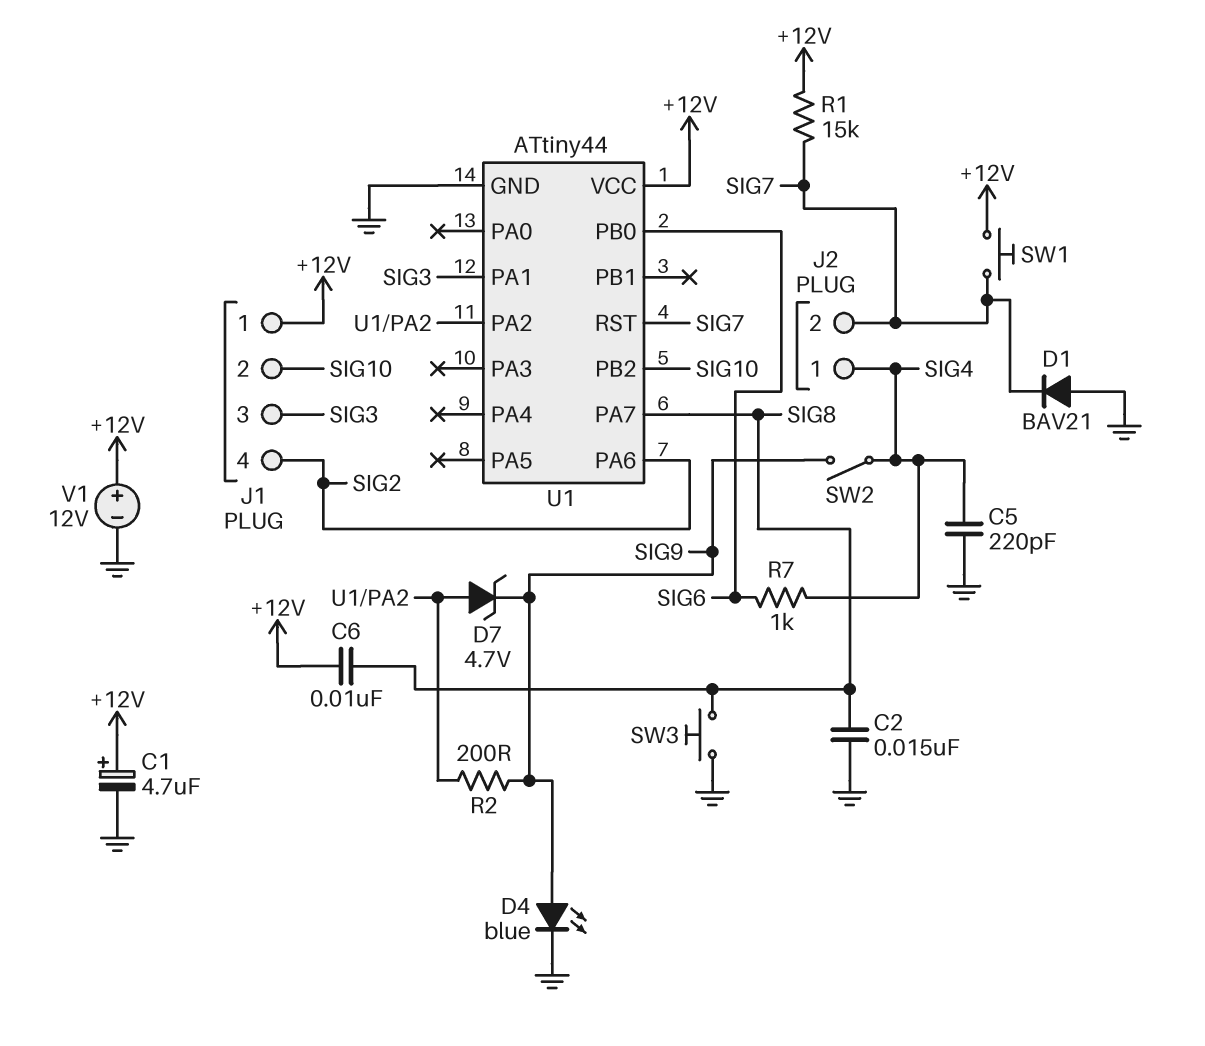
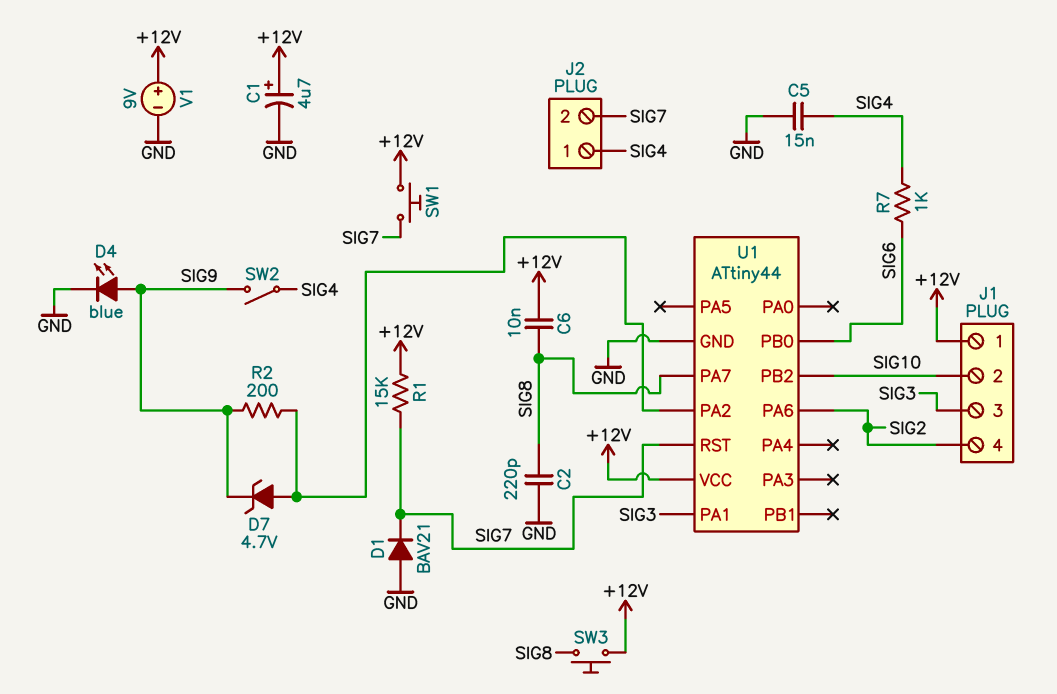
C2: 15nF (GND, SIG8) -> 220pF (GND, SIG8)
C5: 220pF (GND, SIG4) -> 15nF (GND, SIG4)
SW3: button (GND, SIG8) -> button (+12V, SIG8)
V1: 12V (plus +12V, minus GND) -> 9V (plus +12V, minus GND)

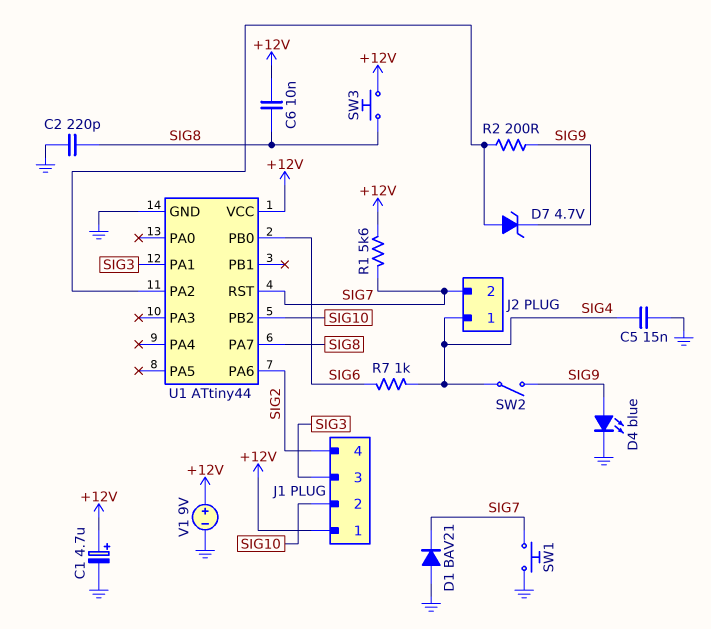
R1: 15k (+12V, SIG7) -> 5.6k (+12V, SIG7)
SW1: button (+12V, SIG7) -> button (GND, SIG7)

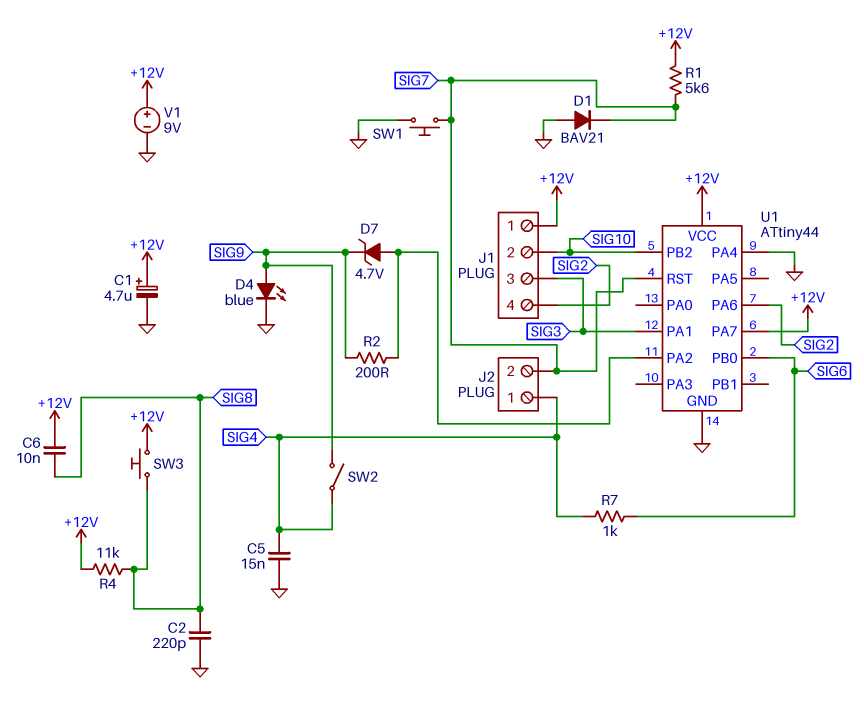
R4: none -> 11k (+12V, SIG8)
U1 pin PA4: none -> GND
U1 pin PA7: SIG8 -> +12V

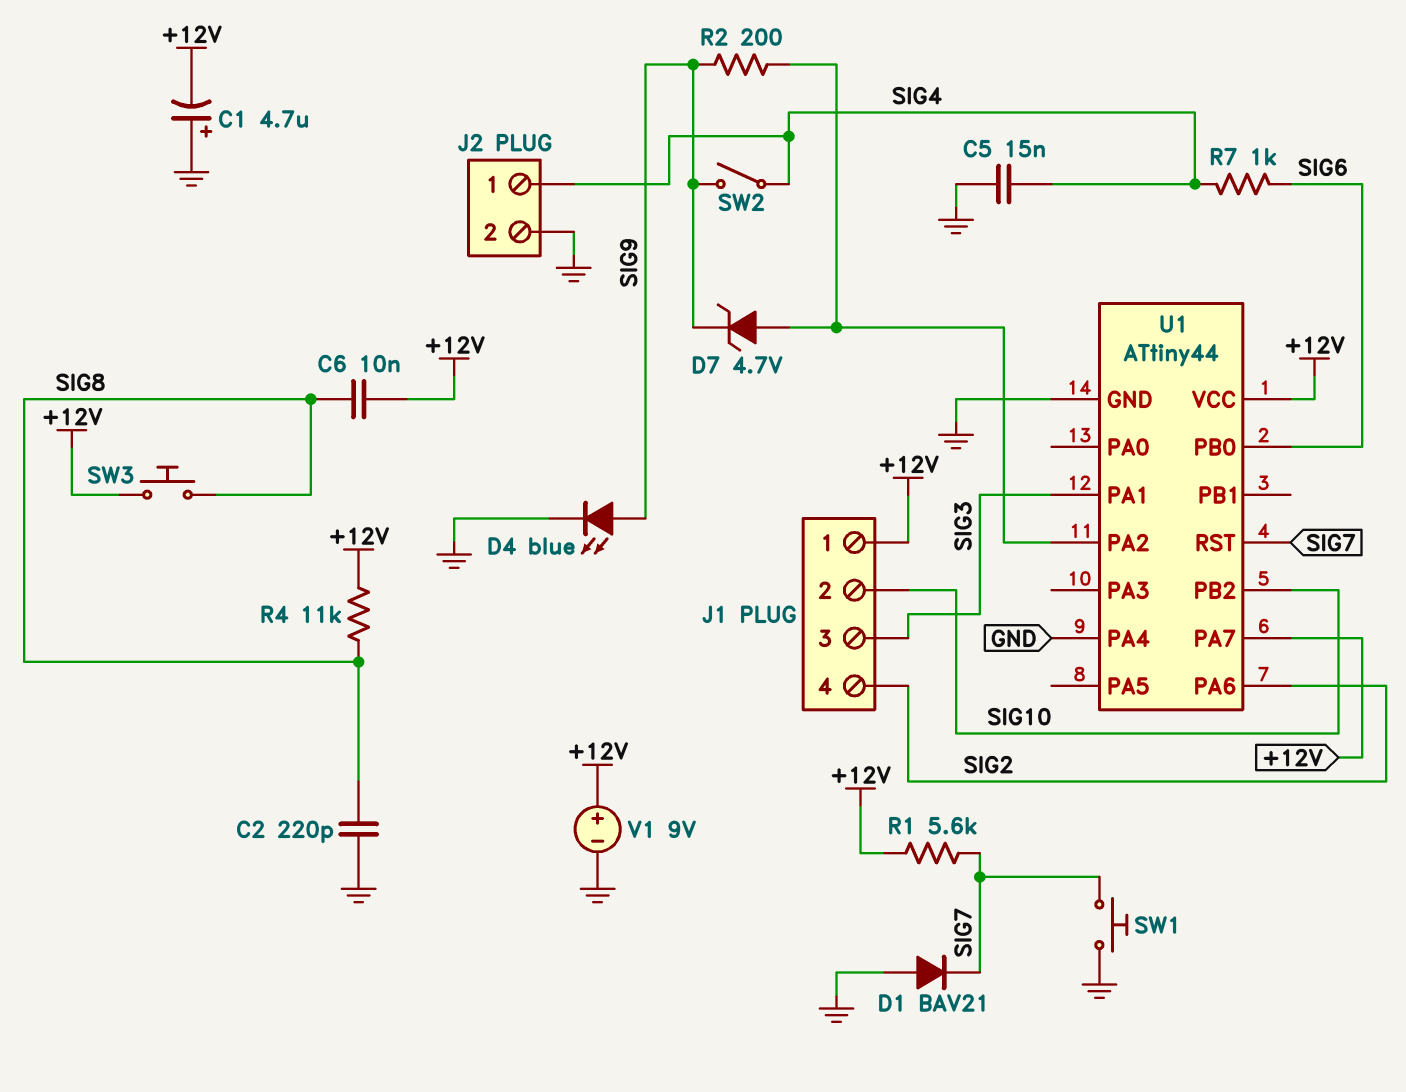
C1: 4.7uF (plus +12V, minus GND) -> 4.7uF (plus GND, minus +12V)
J2 pin 2: SIG7 -> GND

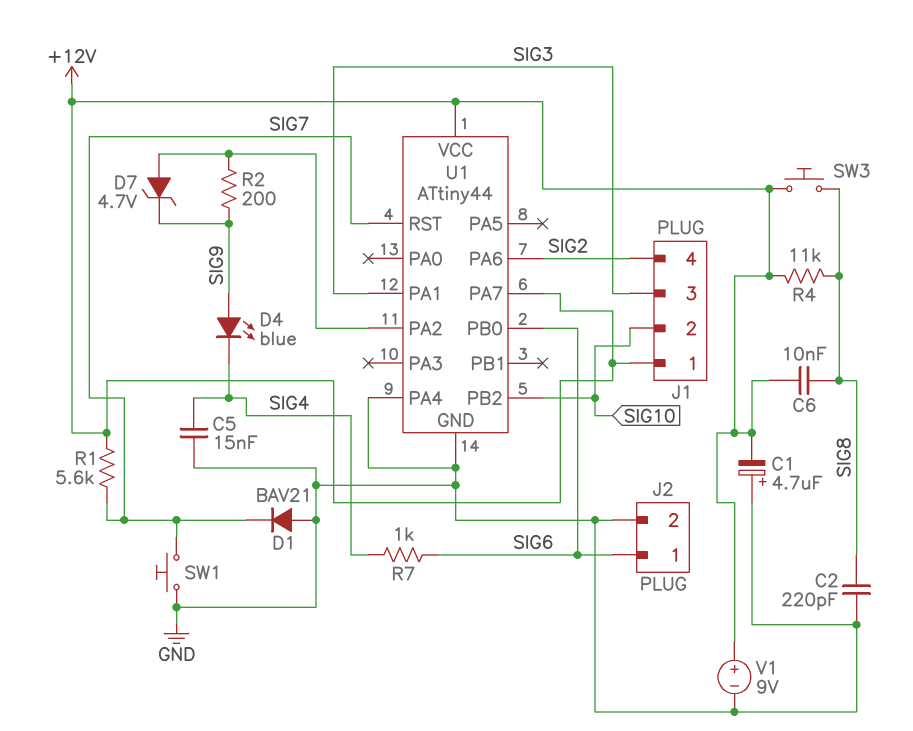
D4: LED blue (A SIG9, K GND) -> LED blue (A SIG9, K SIG4)
J2 pin 1: SIG4 -> SIG6
SW2: switch (SIG4, SIG9) -> none

